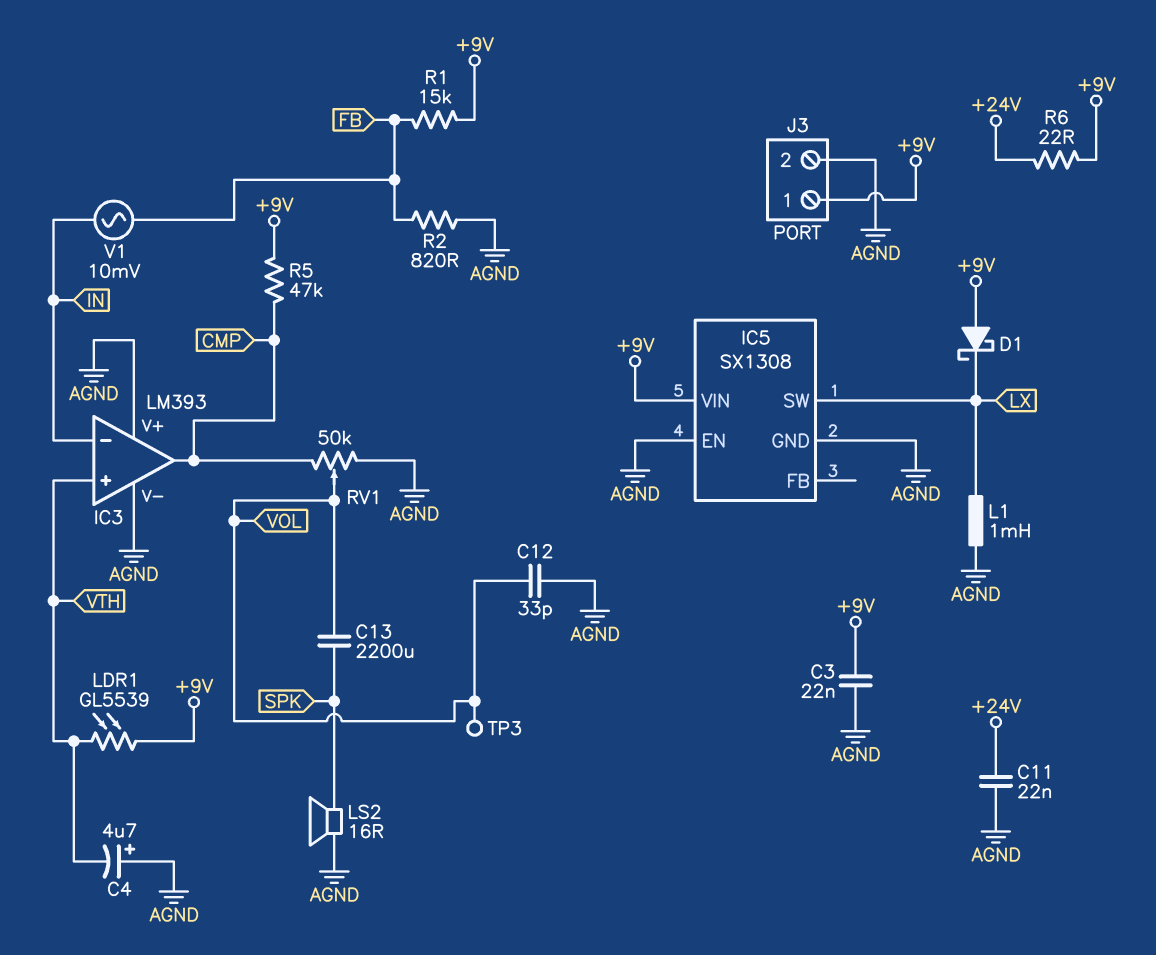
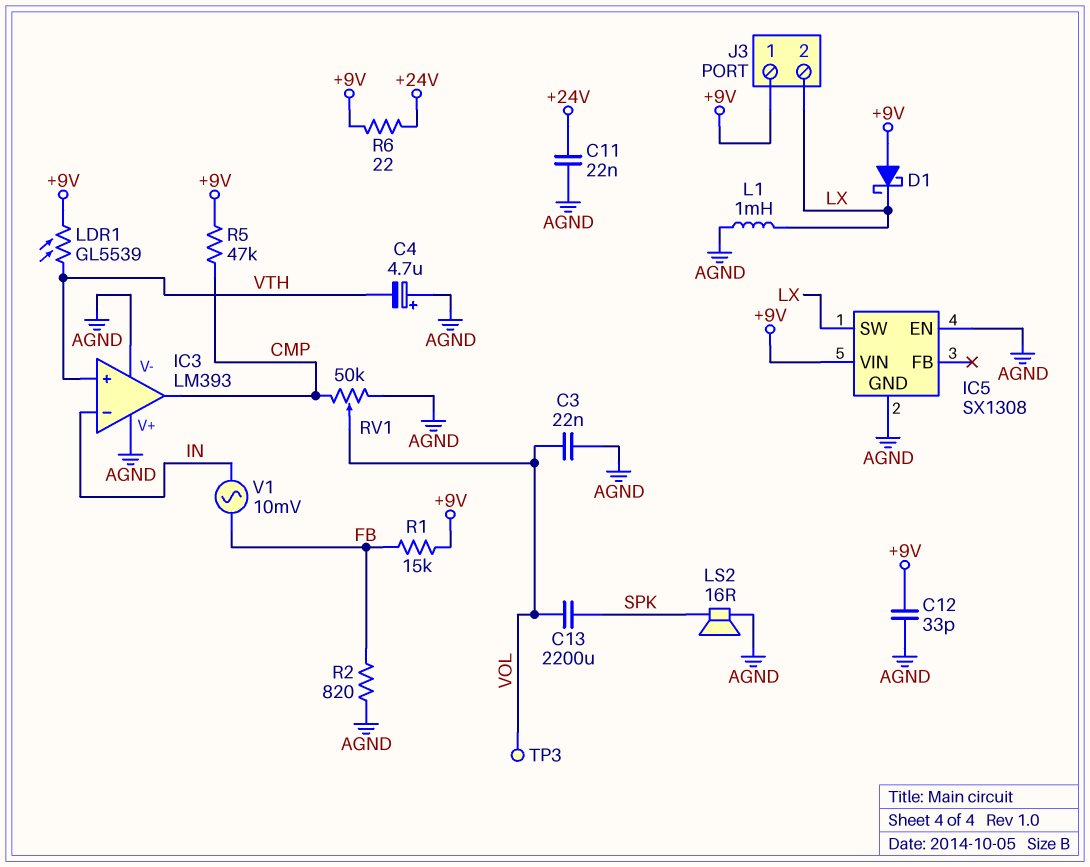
C3: 22nF (+9V, AGND) -> 22nF (AGND, VOL)
C12: 33pF (AGND, VOL) -> 33pF (+9V, AGND)
J3 pin 2: AGND -> LX

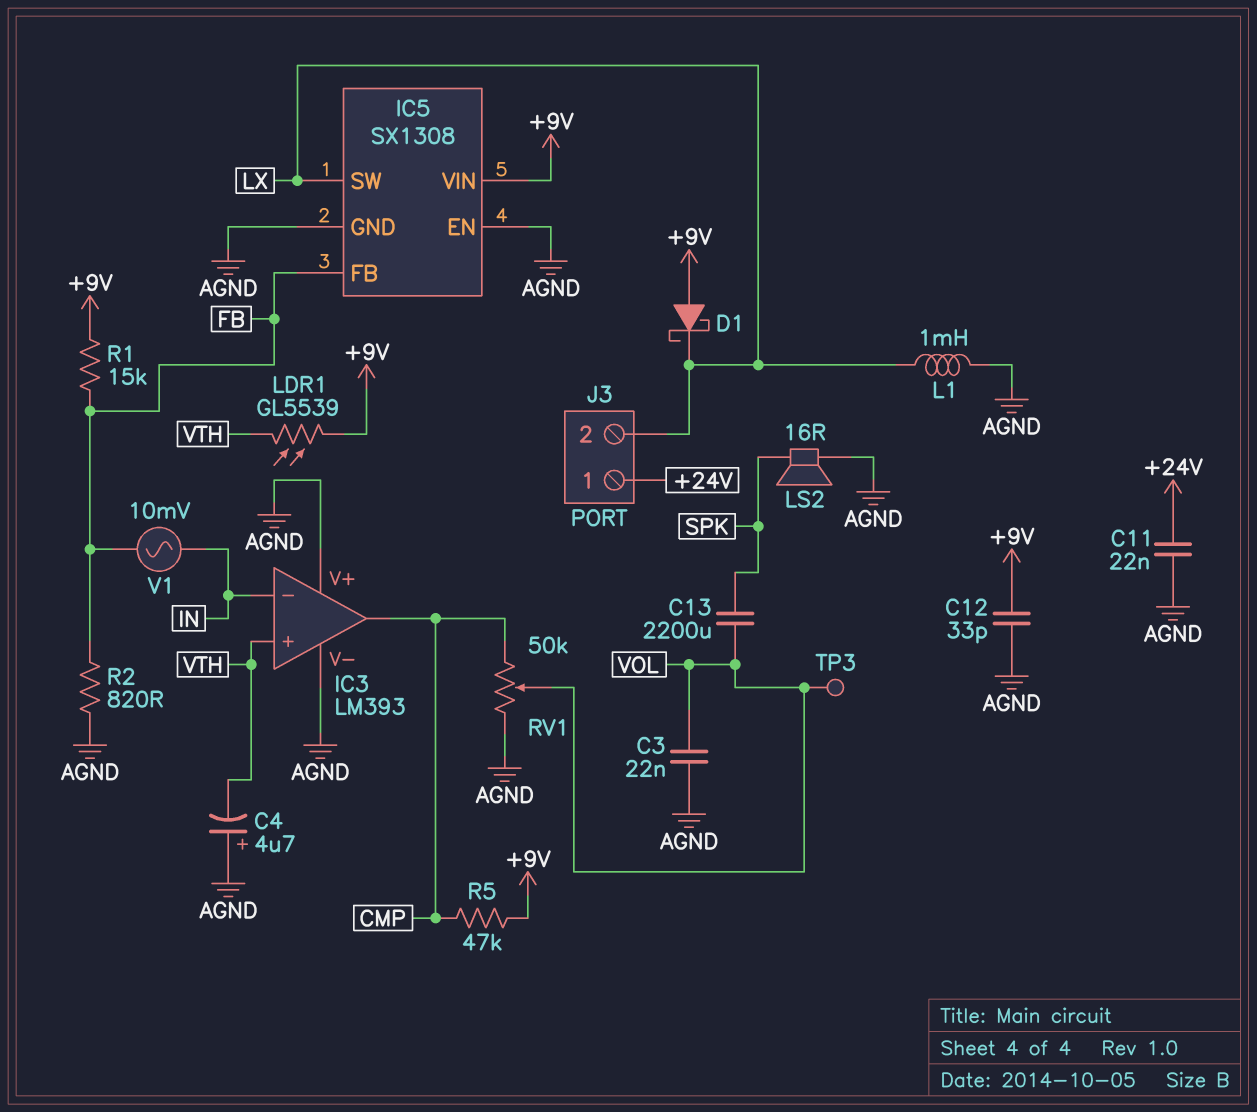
IC5 pin FB: none -> FB
J3 pin 1: +9V -> +24V
R6: 22 (+9V, +24V) -> none

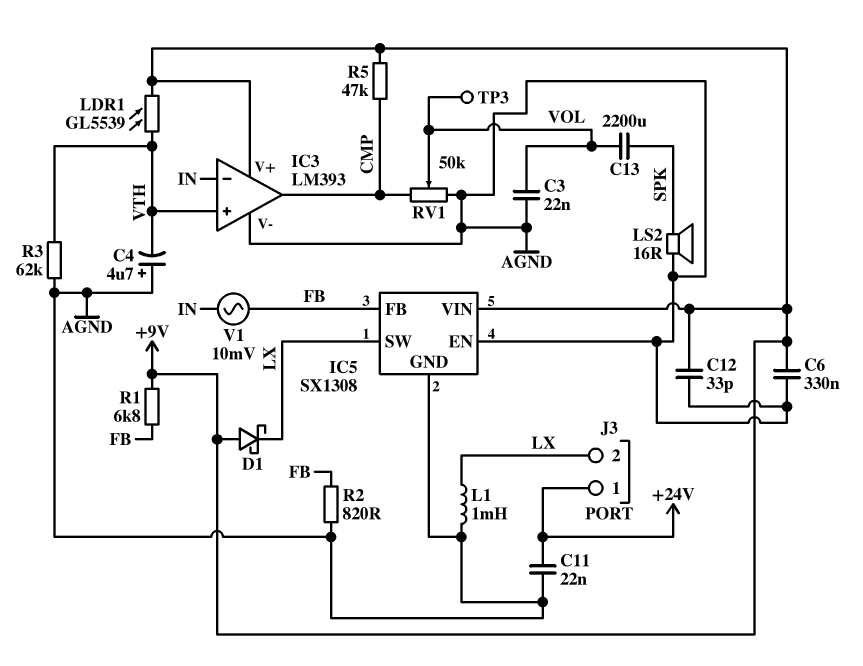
C6: none -> 330nF (+9V, AGND)
IC3 pin V+: AGND -> +9V
R1: 15k (+9V, FB) -> 6.8k (+9V, FB)
R3: none -> 62k (AGND, VTH)

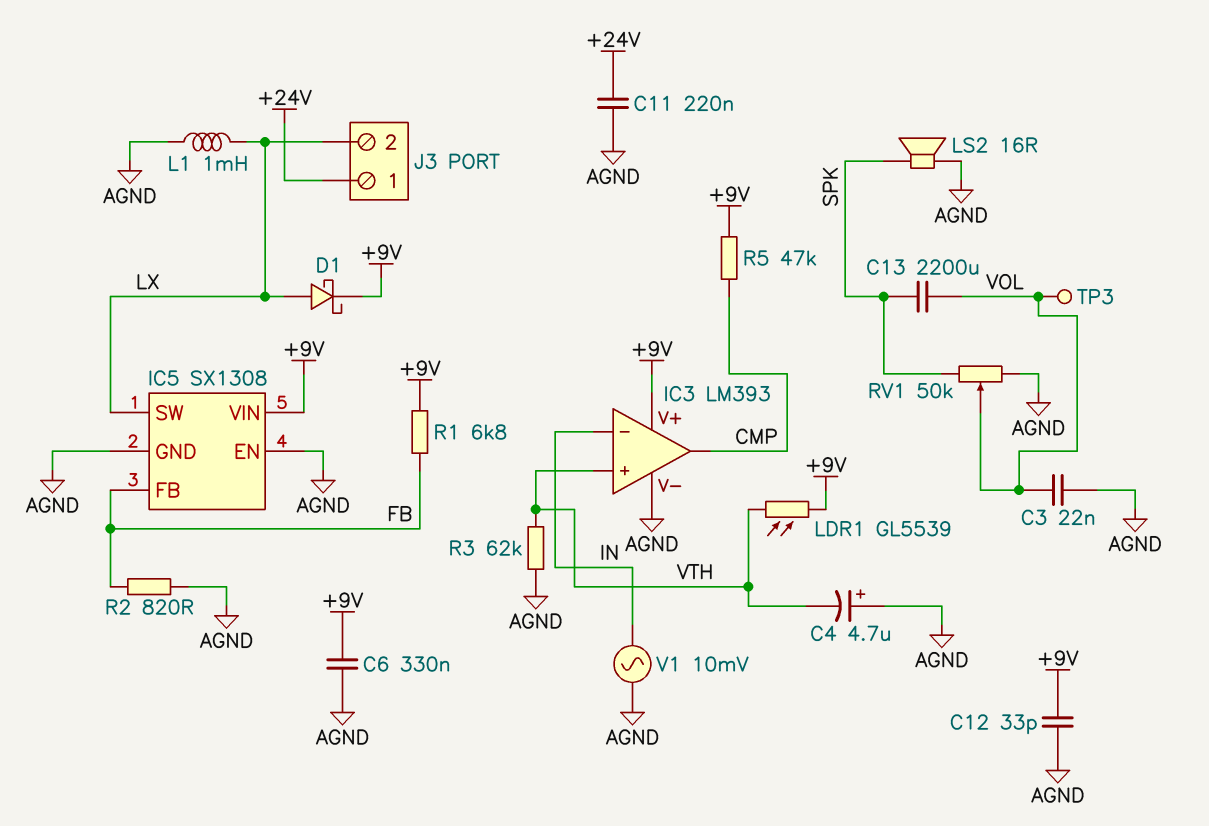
C11: 22nF (+24V, AGND) -> 220nF (+24V, AGND)
D1: schottky (A +9V, K LX) -> schottky (A LX, K +9V)
RV1: 50k (AGND, CMP, wiper VOL) -> 50k (AGND, SPK, wiper VOL)
V1: AC 10mV (FB, IN) -> AC 10mV (AGND, IN)

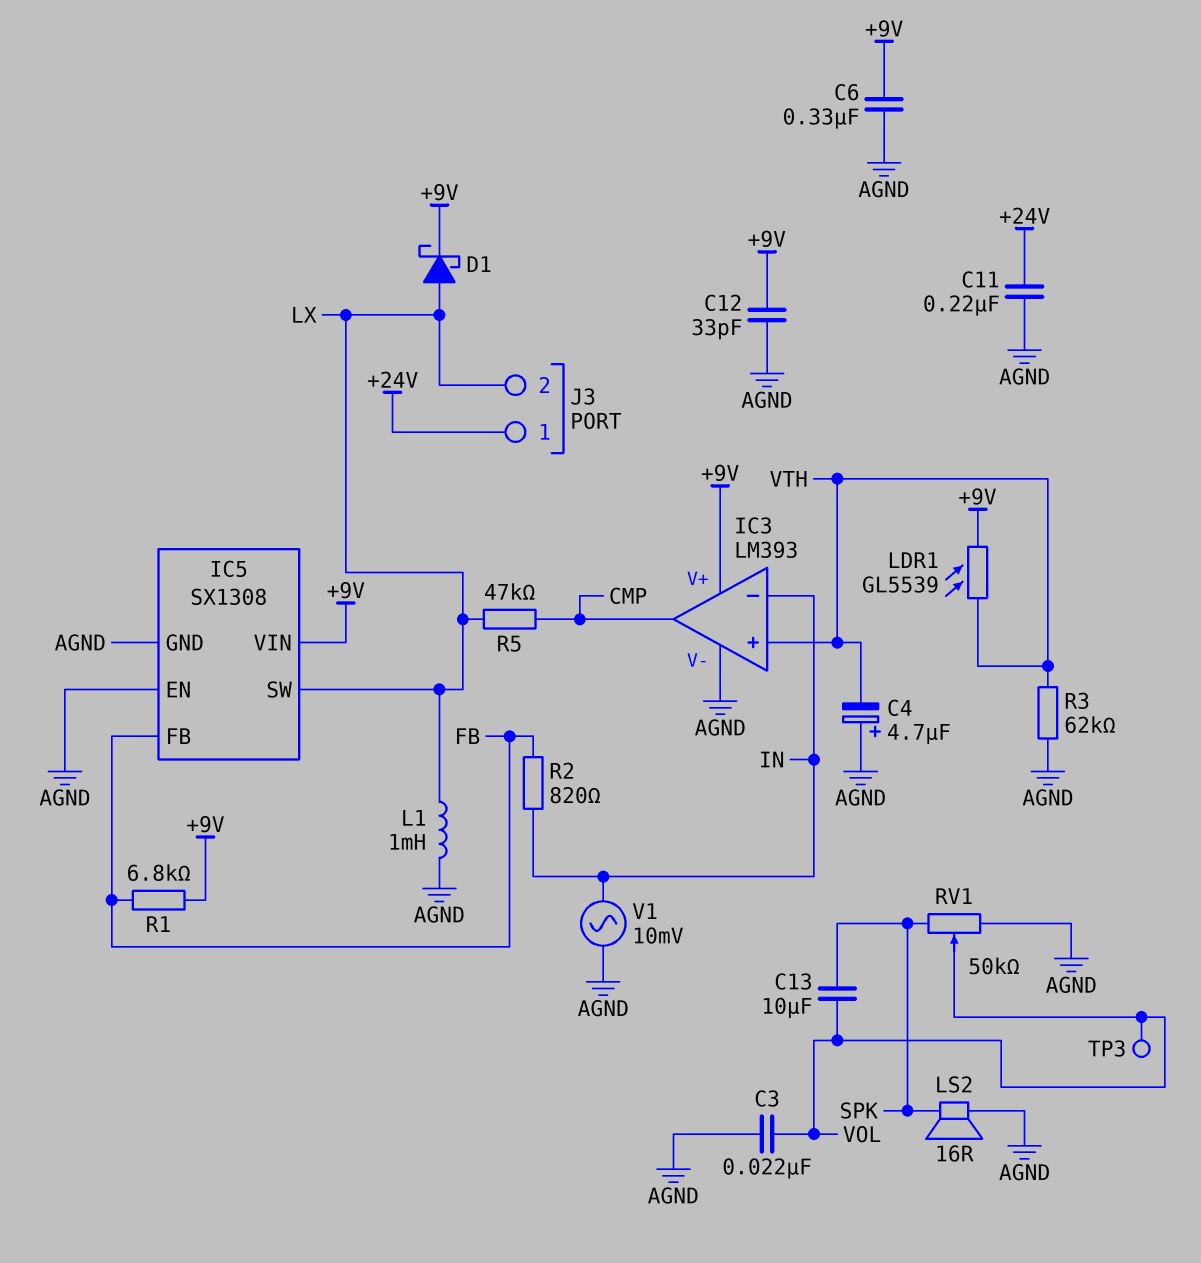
C13: 2200uF (SPK, VOL) -> 10uF (SPK, VOL)
R2: 820 (AGND, FB) -> 820 (FB, IN)
R5: 47k (+9V, CMP) -> 47k (CMP, LX)

